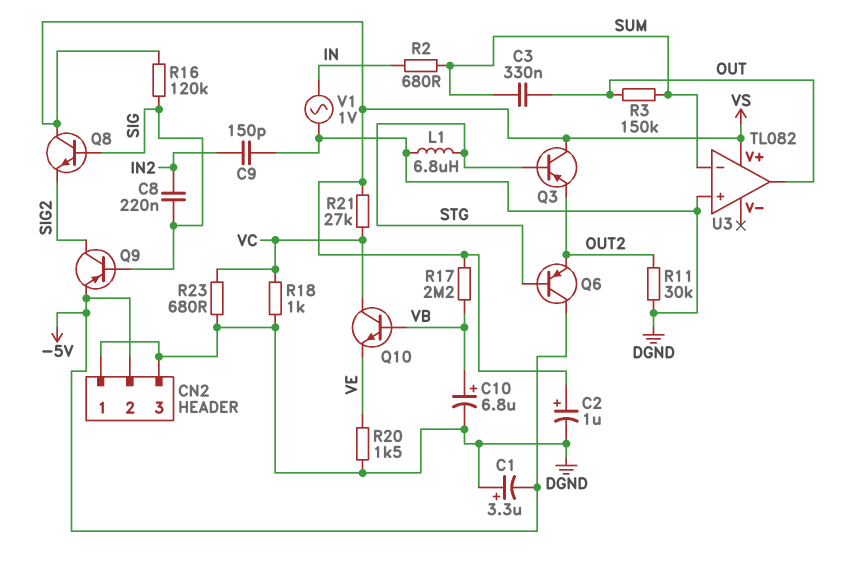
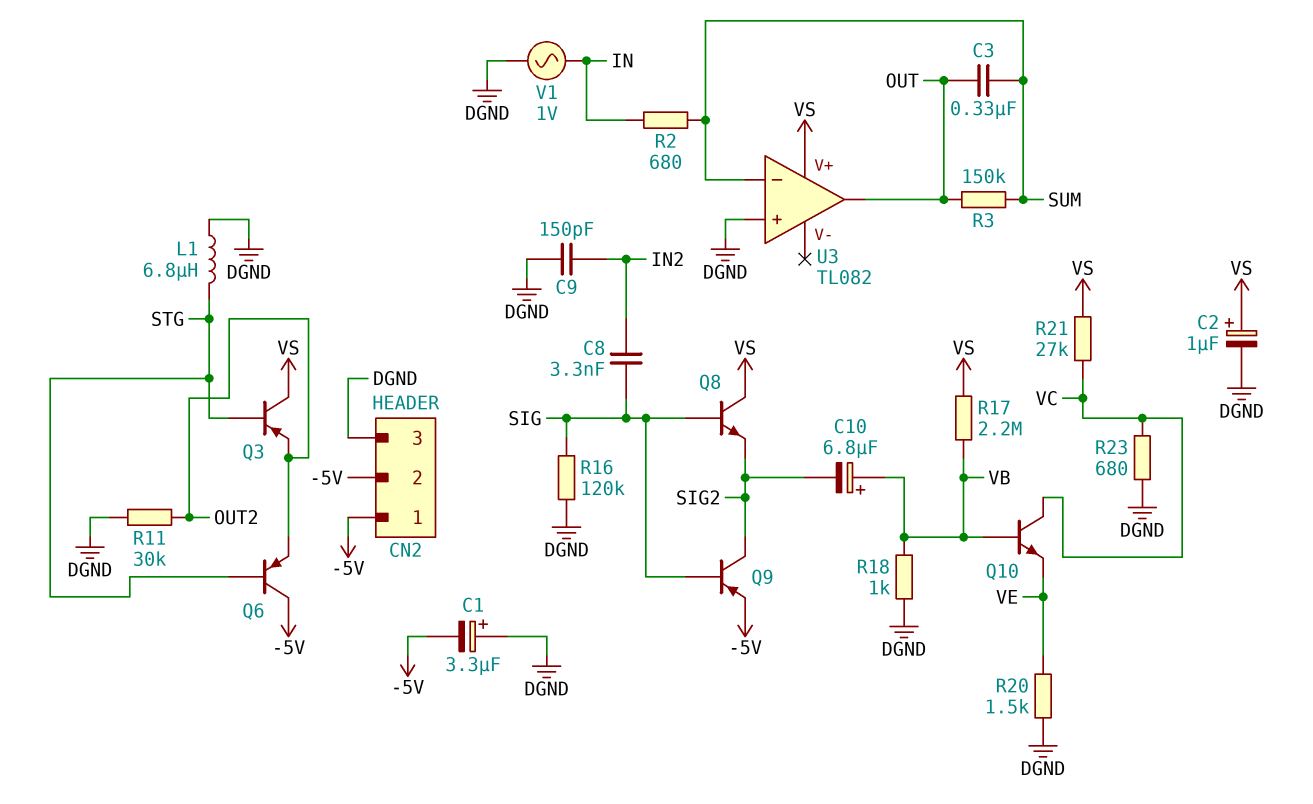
C8: 220nF (IN2, SIG) -> 3.3nF (IN2, SIG)
C10: 6.8uF (plus VB, minus DGND) -> 6.8uF (plus VB, minus SIG2)
CN2 pin 1: DGND -> -5V
R16: 120k (SIG, VS) -> 120k (DGND, SIG)
R18: 1k (DGND, VC) -> 1k (DGND, VB)

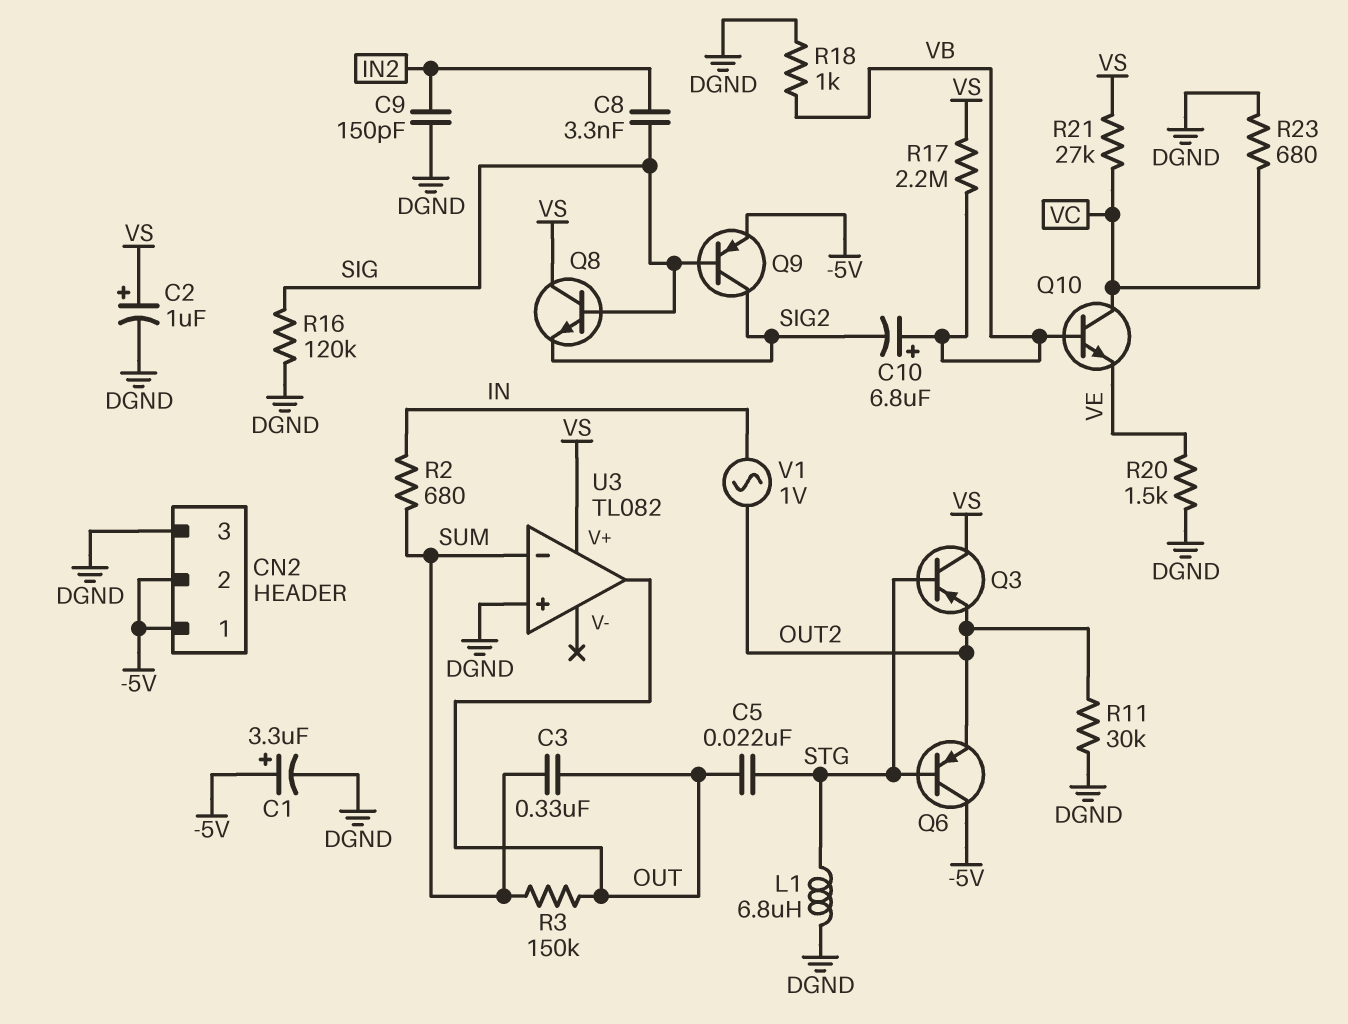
C1: 3.3uF (plus DGND, minus -5V) -> 3.3uF (plus -5V, minus DGND)
C5: none -> 22nF (OUT, STG)
V1: AC 1V (DGND, IN) -> AC 1V (IN, OUT2)

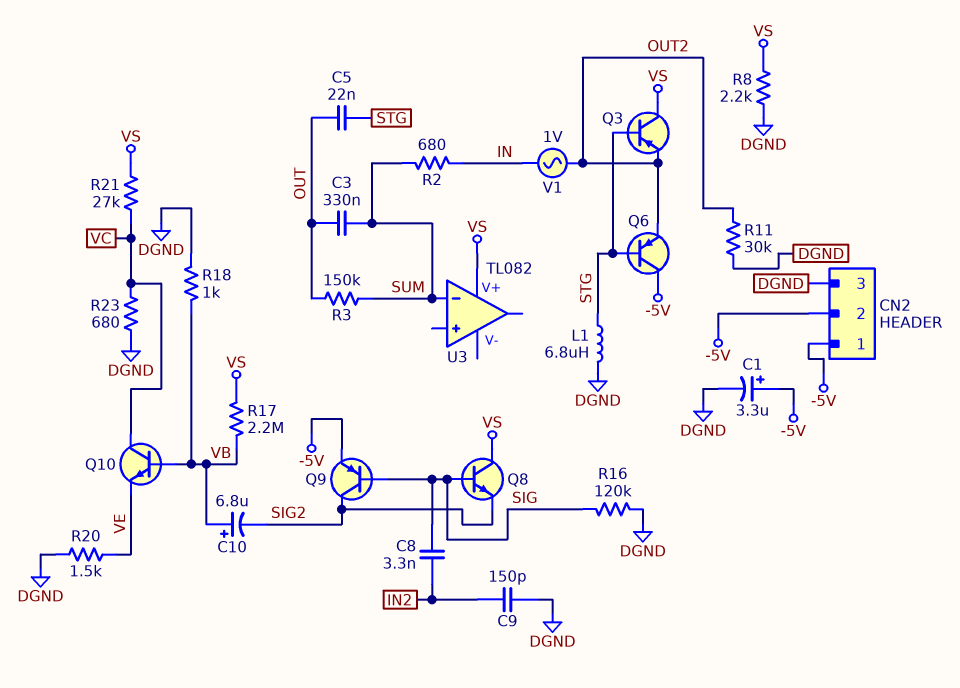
C2: 1uF (plus VS, minus DGND) -> none
R8: none -> 2.2k (DGND, VS)
U3 pin in+: DGND -> none
U3 pin out: OUT -> none

